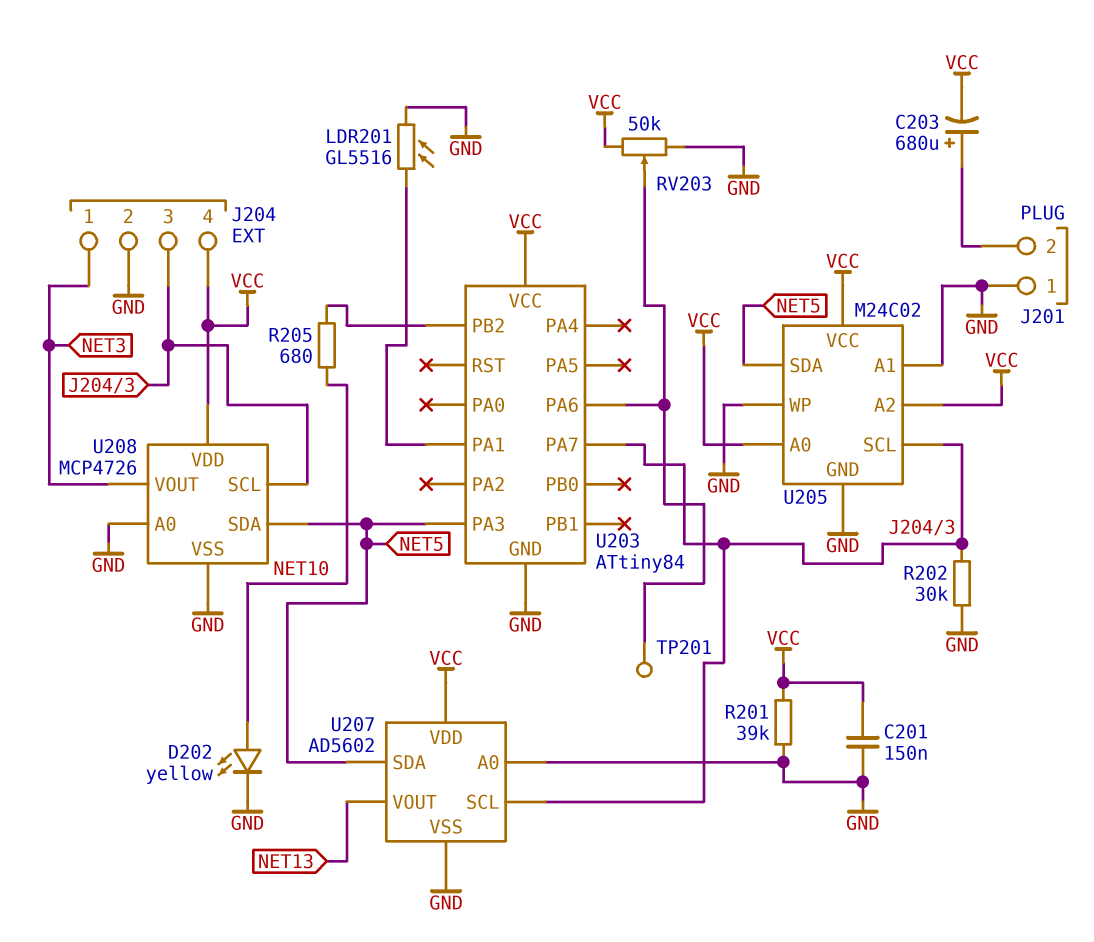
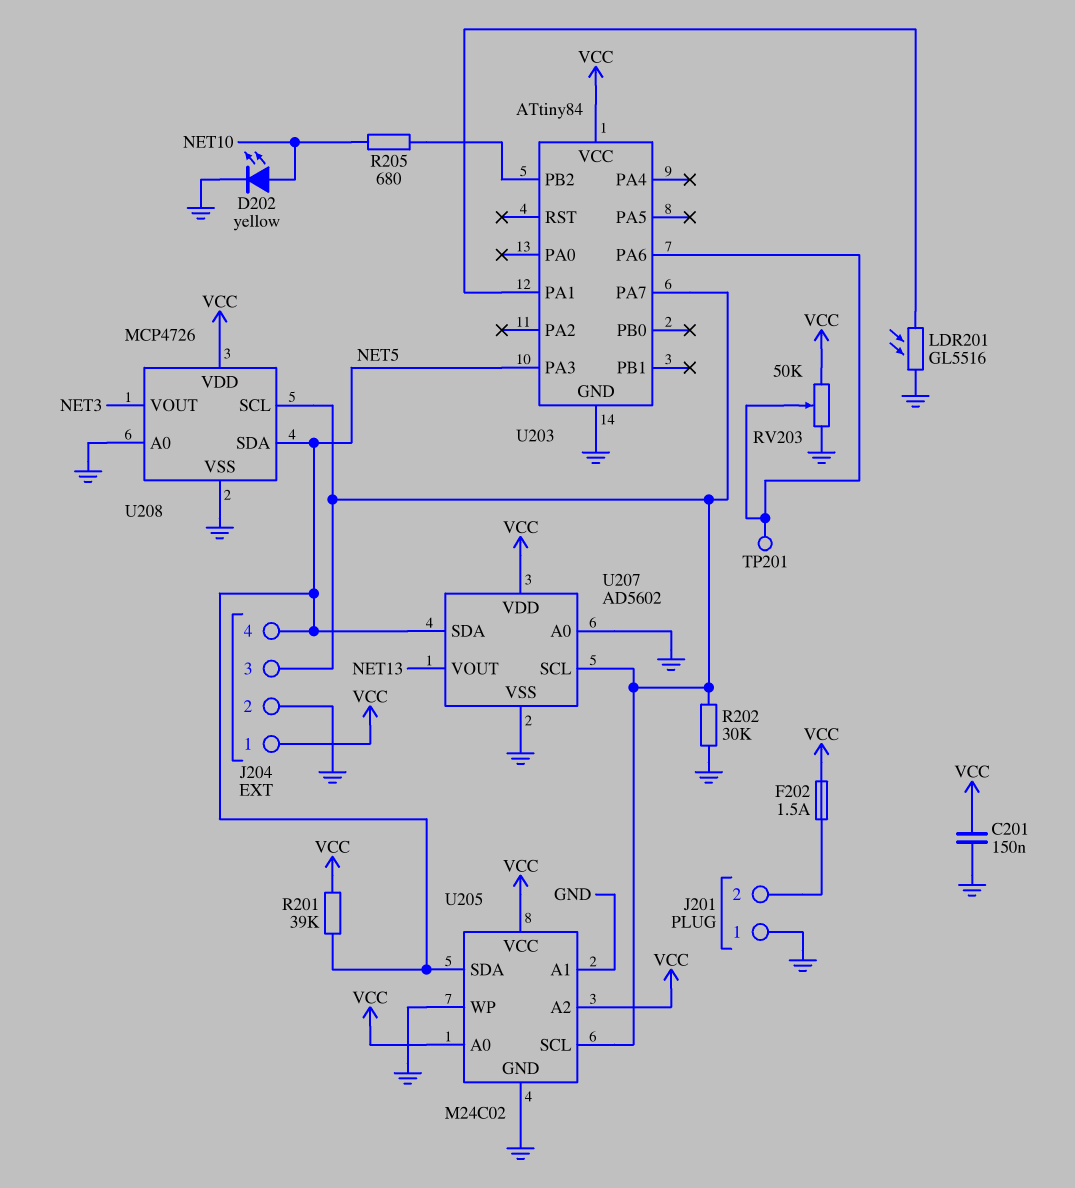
C203: 680uF (plus J201/2, minus VCC) -> none
F202: none -> 1.5A (J201/2, VCC)
J204 pin 1: NET3 -> VCC
J204 pin 4: VCC -> NET5
R201: 39k (GND, VCC) -> 39k (NET5, VCC)

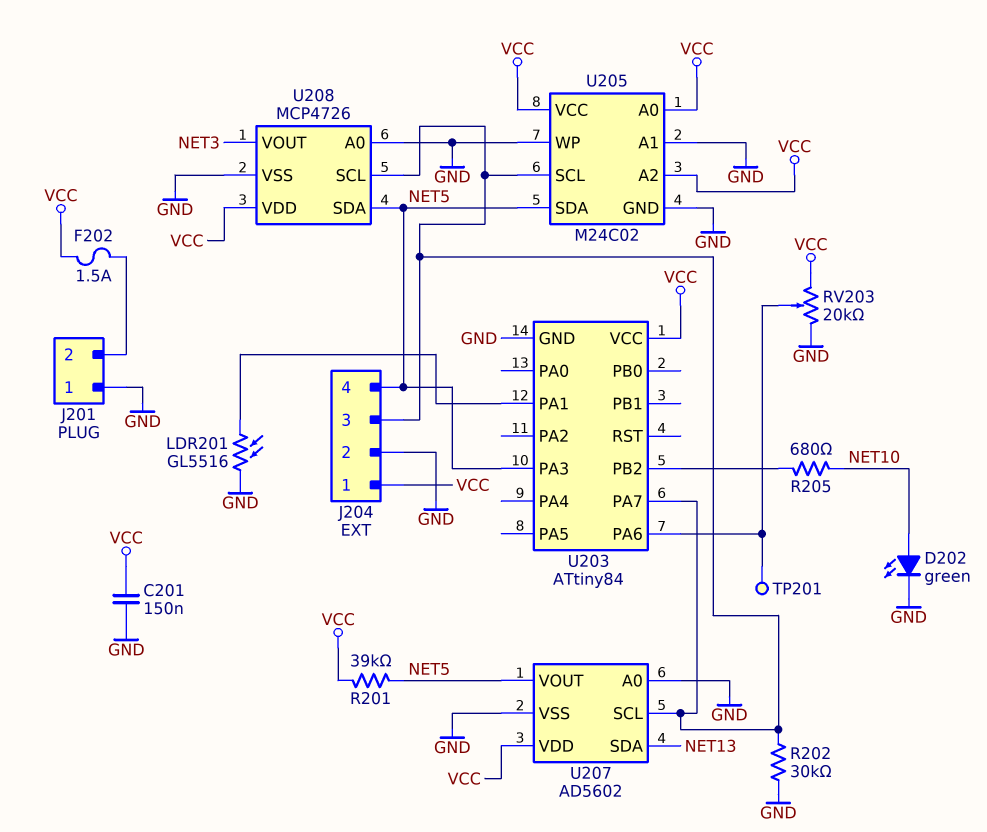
D202: LED yellow (A NET10, K GND) -> LED green (A NET10, K GND)
RV203: 50k (GND, VCC, wiper U203/PA6) -> 20k (GND, VCC, wiper U203/PA6)
U207 pin SDA: NET5 -> NET13
U207 pin VOUT: NET13 -> NET5

